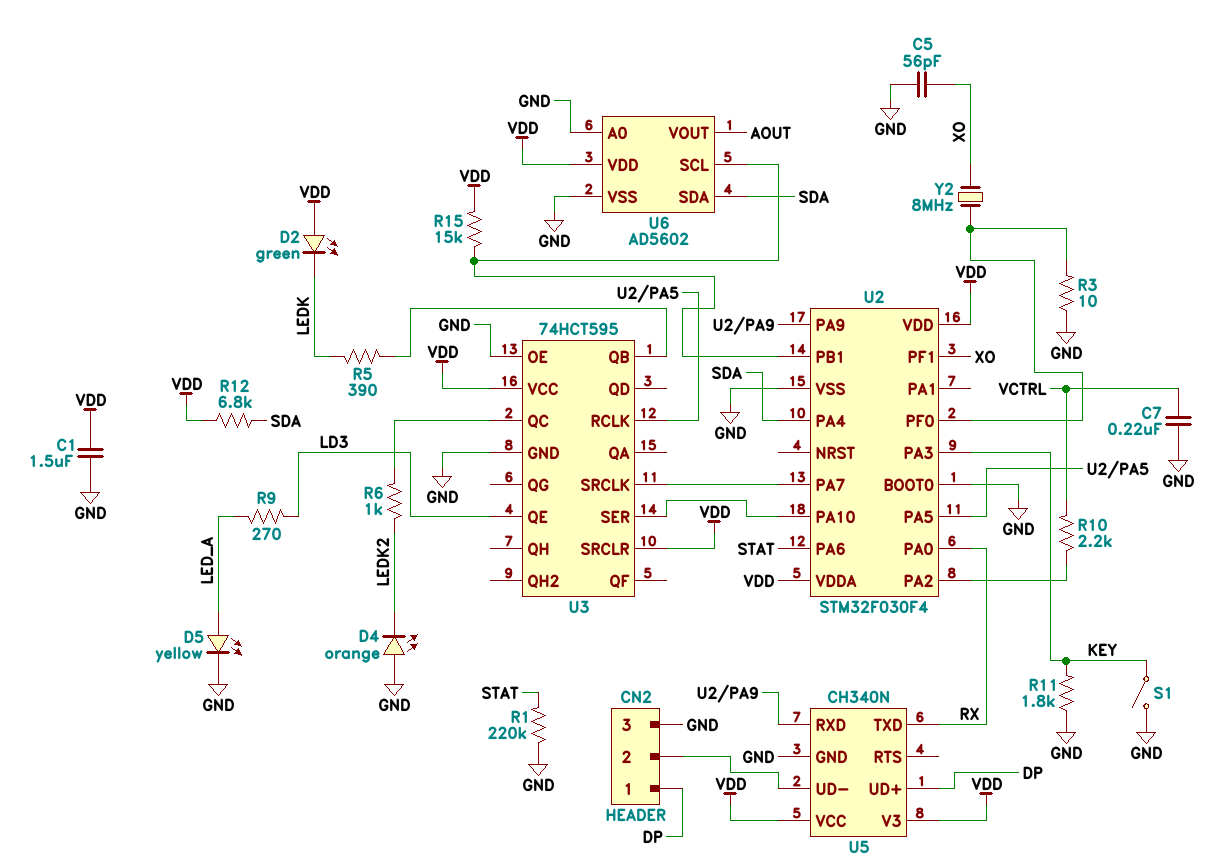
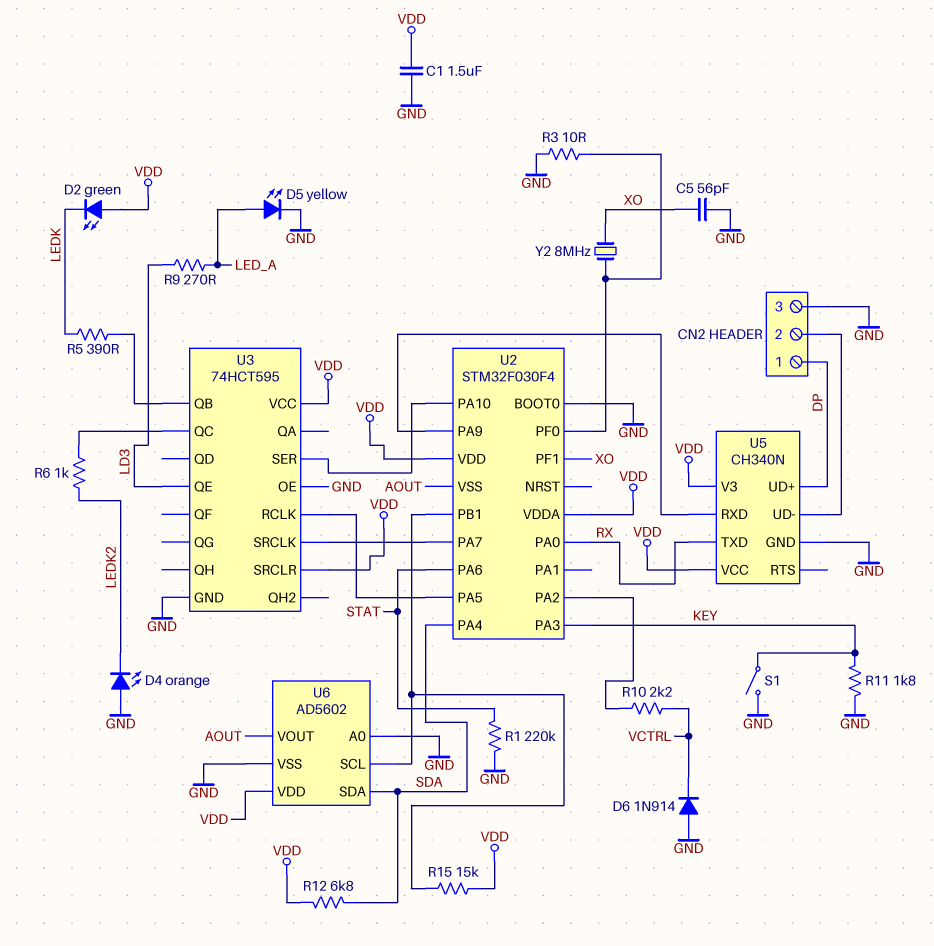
C7: 220nF (GND, VCTRL) -> none
D6: none -> diode 1N914 (A GND, K VCTRL)
U2 pin VSS: GND -> AOUT

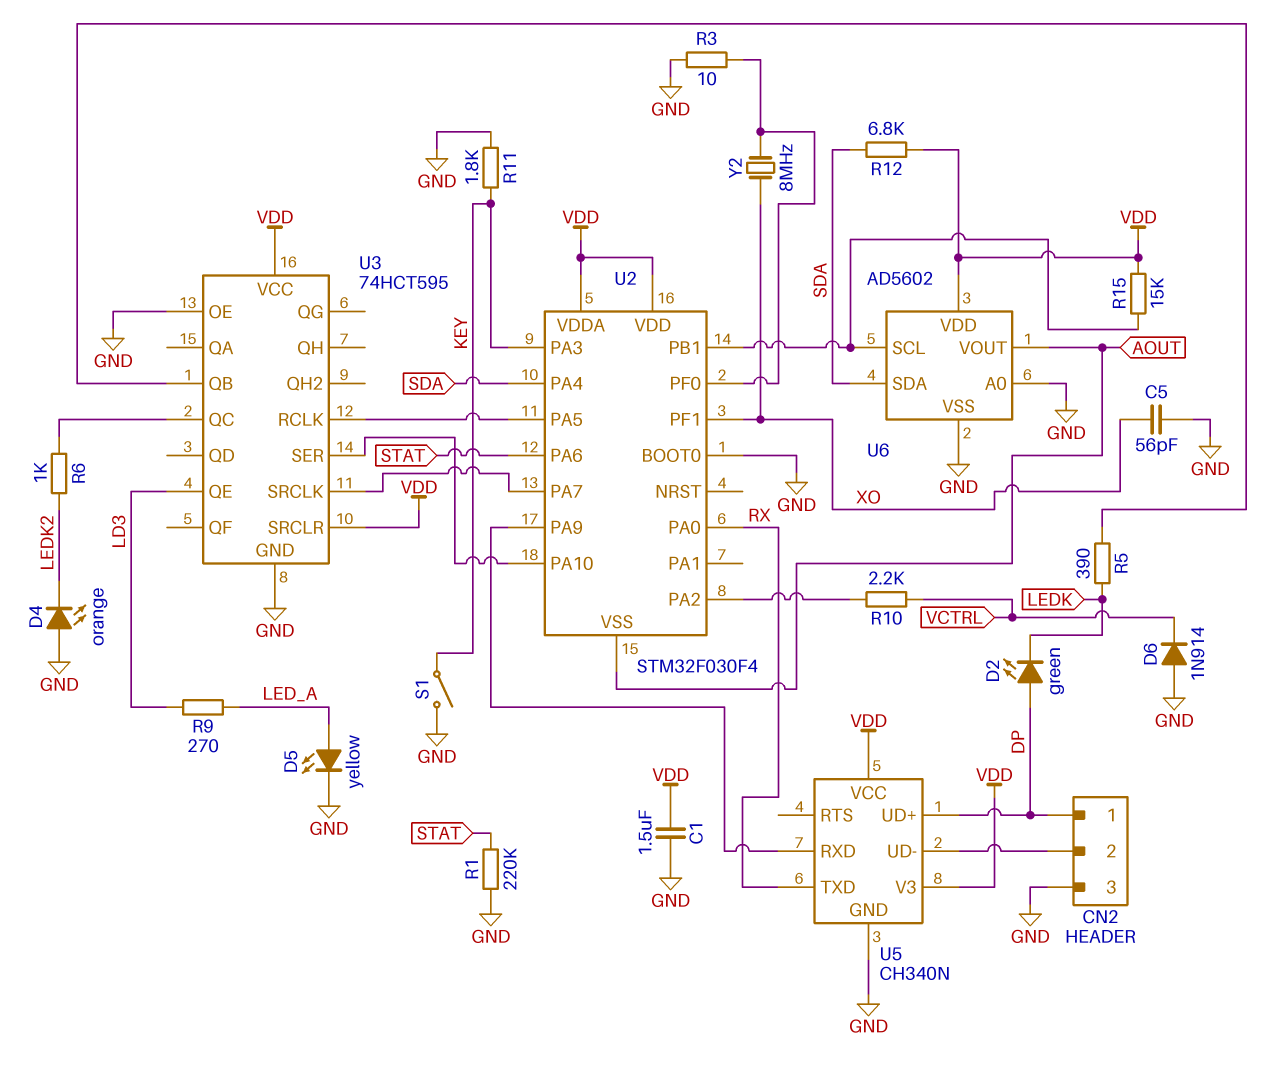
D2: LED green (A VDD, K LEDK) -> LED green (A DP, K LEDK)

